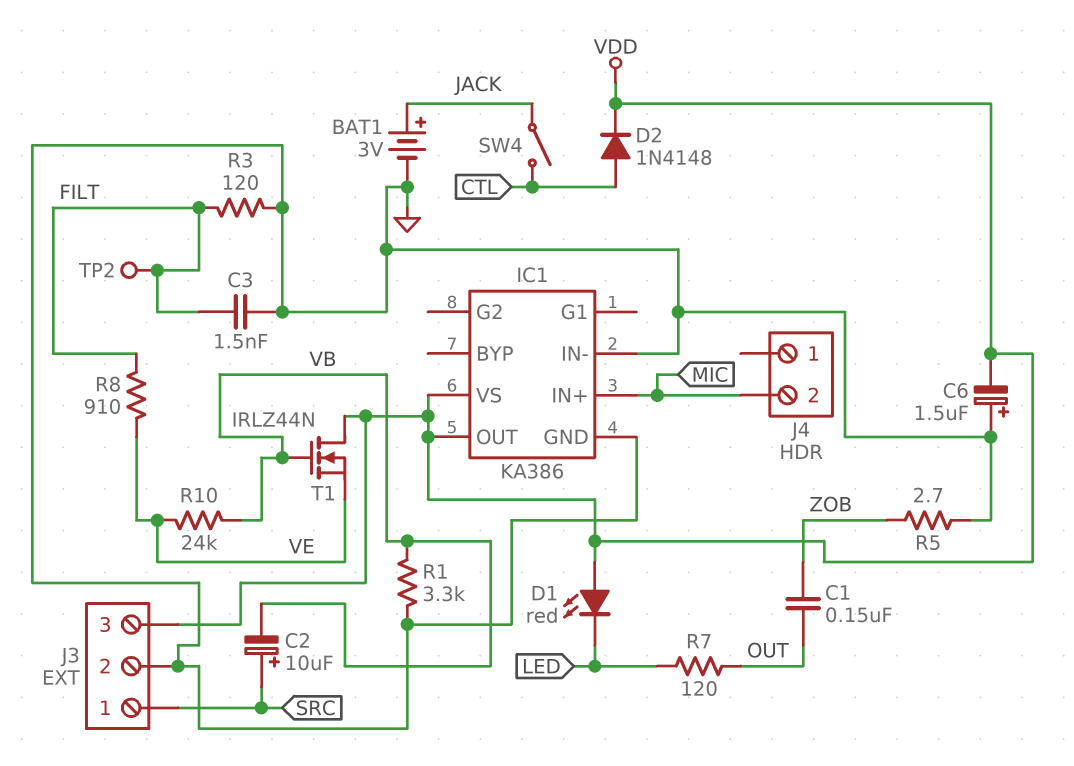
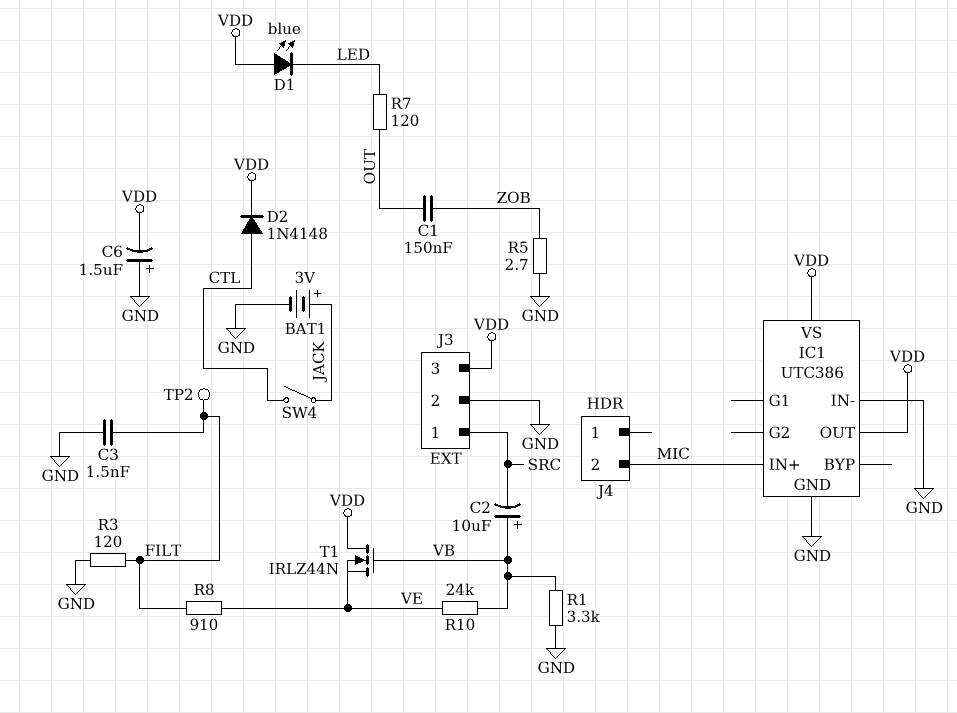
C2: 10uF (plus SRC, minus VB) -> 10uF (plus VB, minus SRC)
D1: LED red (A VDD, K LED) -> LED blue (A VDD, K LED)
IC1: KA386 -> UTC386

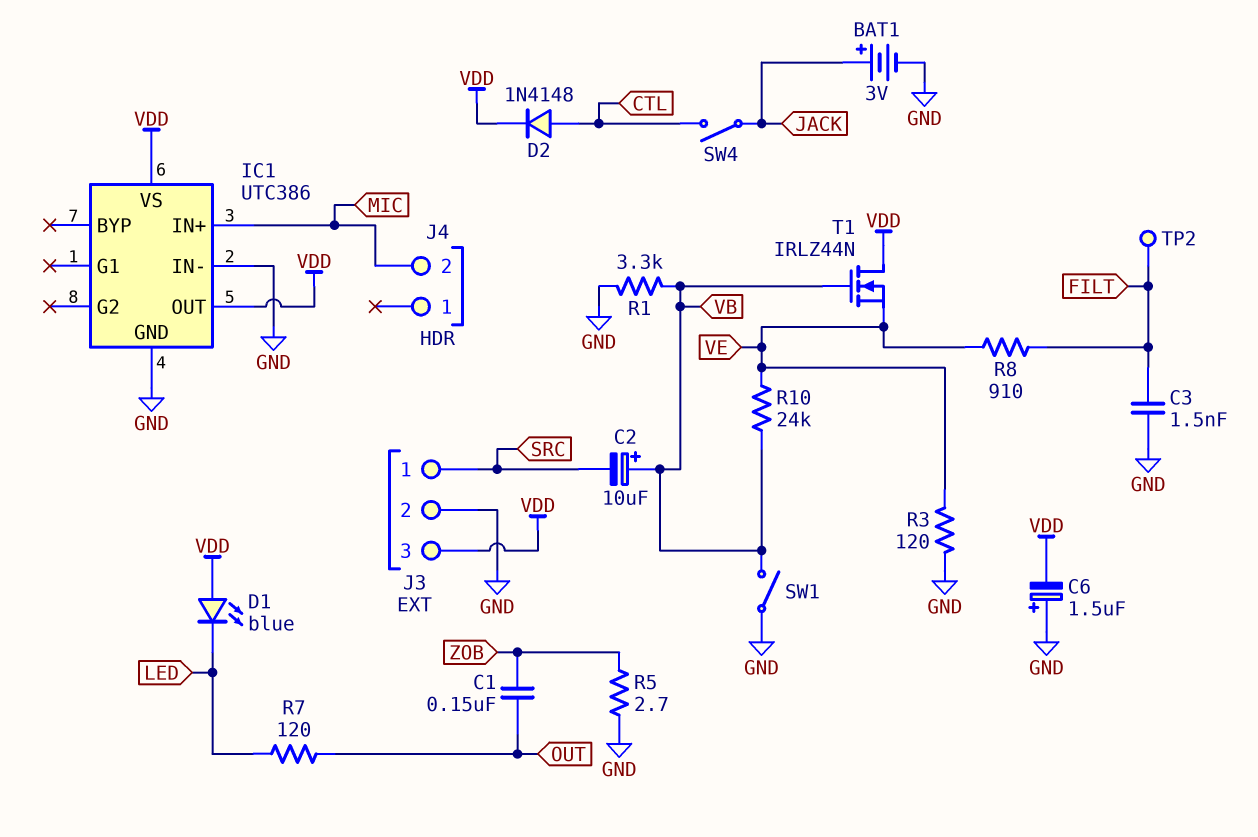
R3: 120 (FILT, GND) -> 120 (GND, VE)
SW1: none -> switch (GND, VB)

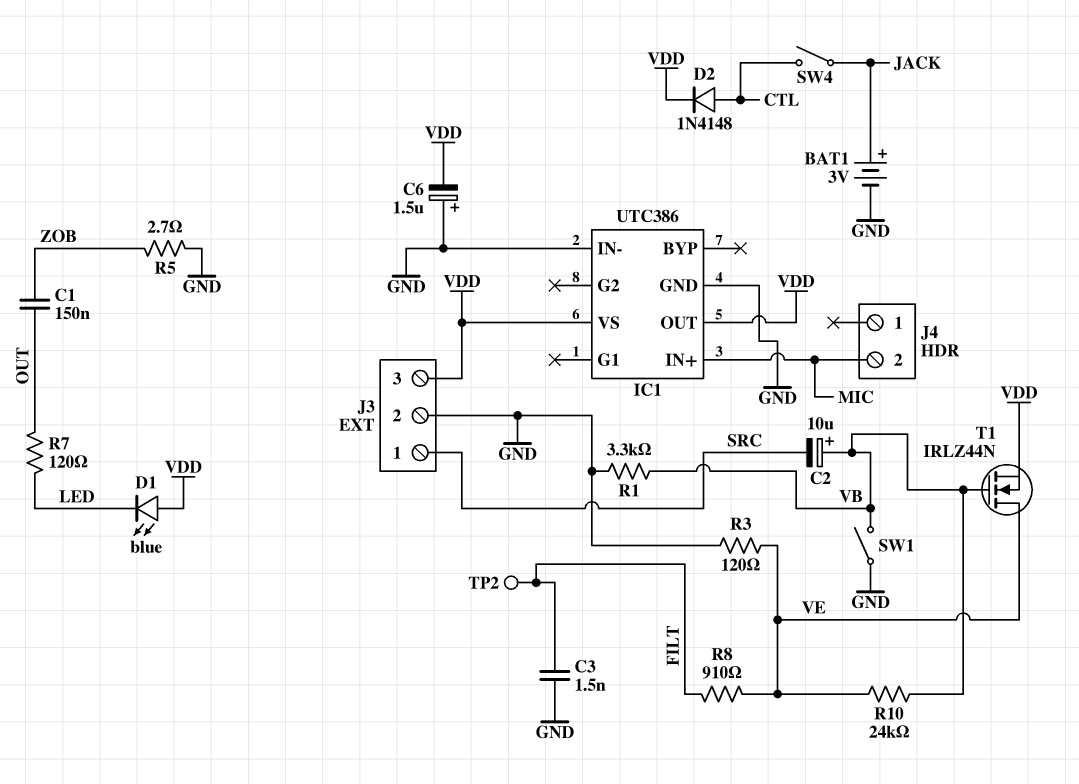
T1: NMOS IRLZ44N (G VB, D VDD, S VE) -> NMOS IRLZ44N (G VB, D VE, S VDD)

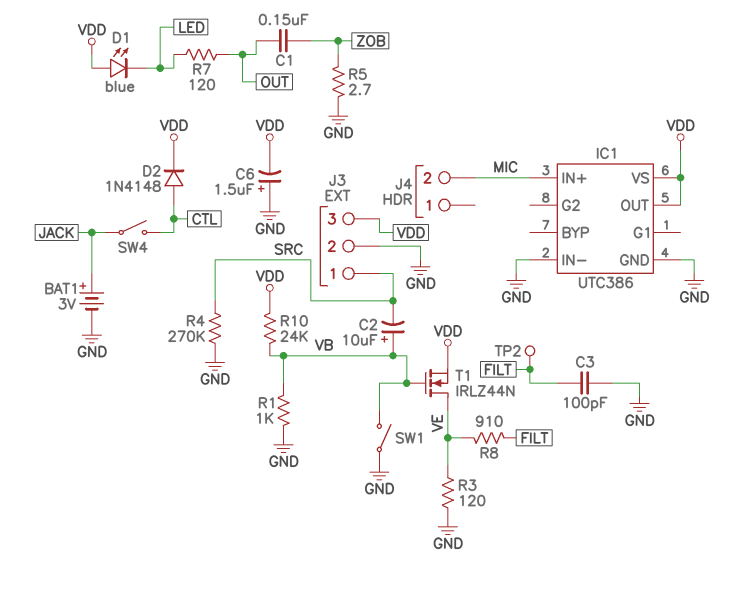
C3: 1.5nF (FILT, GND) -> 100pF (FILT, GND)
R1: 3.3k (GND, VB) -> 1k (GND, VB)
R4: none -> 270k (GND, SRC)
R10: 24k (VB, VE) -> 24k (VB, VDD)

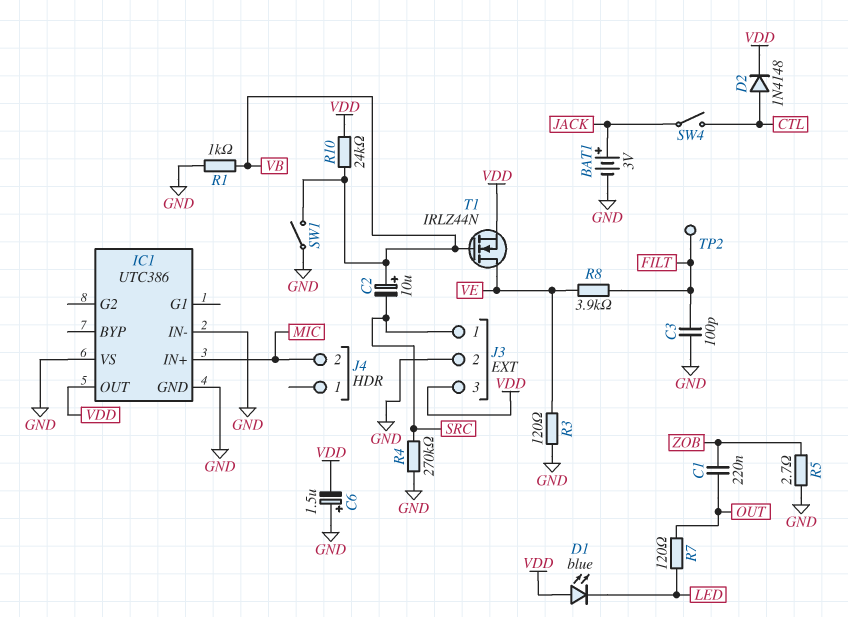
C1: 150nF (OUT, ZOB) -> 220nF (OUT, ZOB)
IC1 pin VS: VDD -> GND
R8: 910 (FILT, VE) -> 3.9k (FILT, VE)

